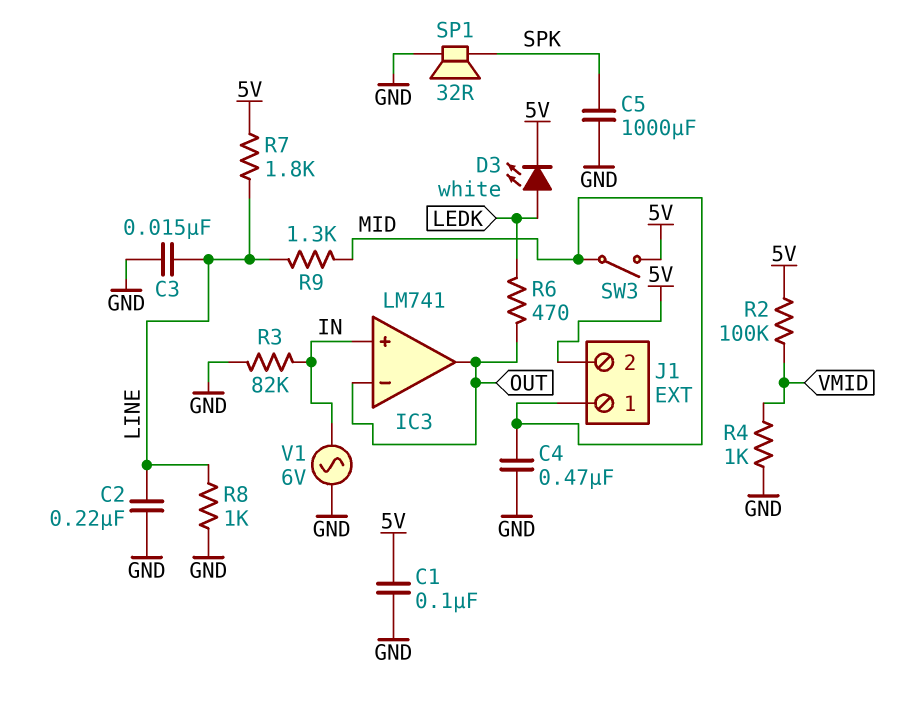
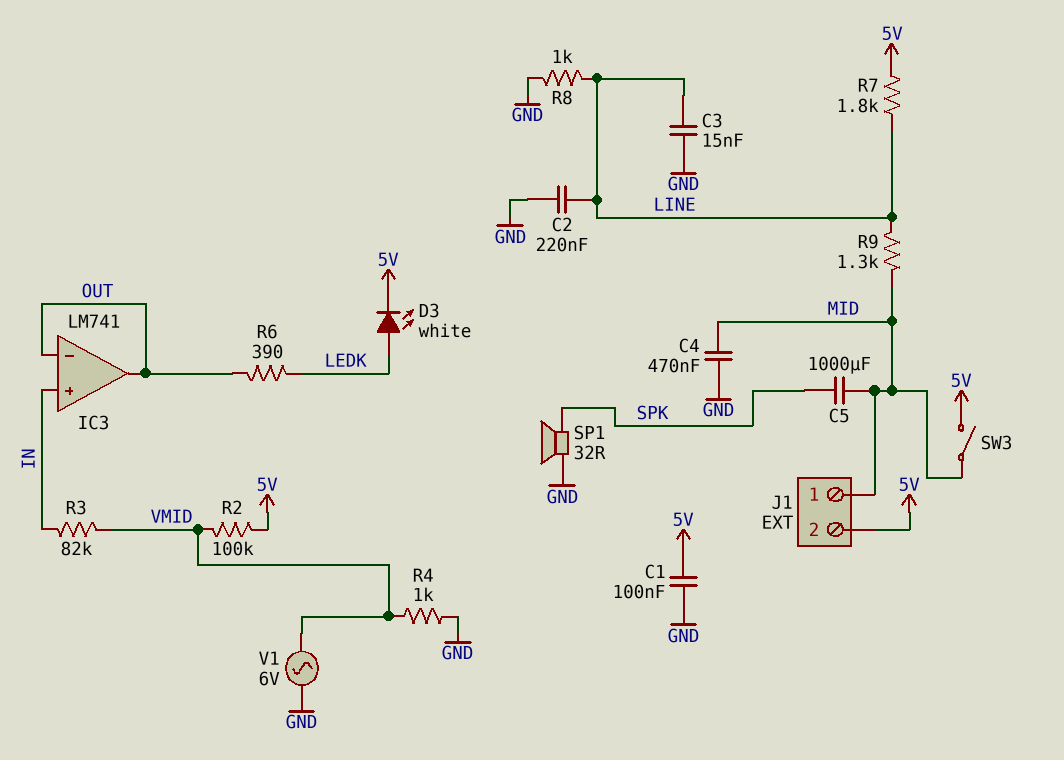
C5: 1000uF (GND, SPK) -> 1000uF (MID, SPK)
R3: 82k (GND, IN) -> 82k (IN, VMID)
R6: 470 (LEDK, OUT) -> 390 (LEDK, OUT)
V1: AC 6V (GND, IN) -> AC 6V (GND, VMID)

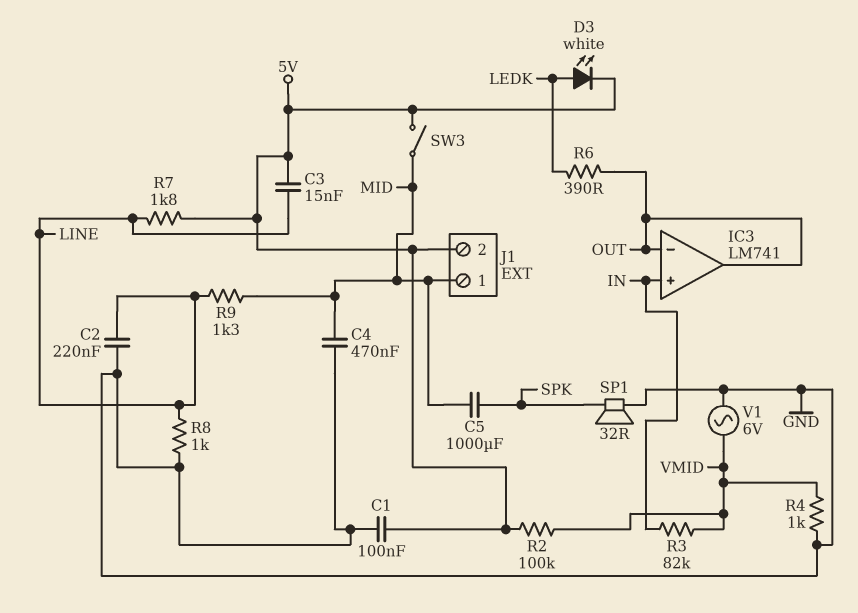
C3: 15nF (GND, LINE) -> 15nF (5V, LINE)

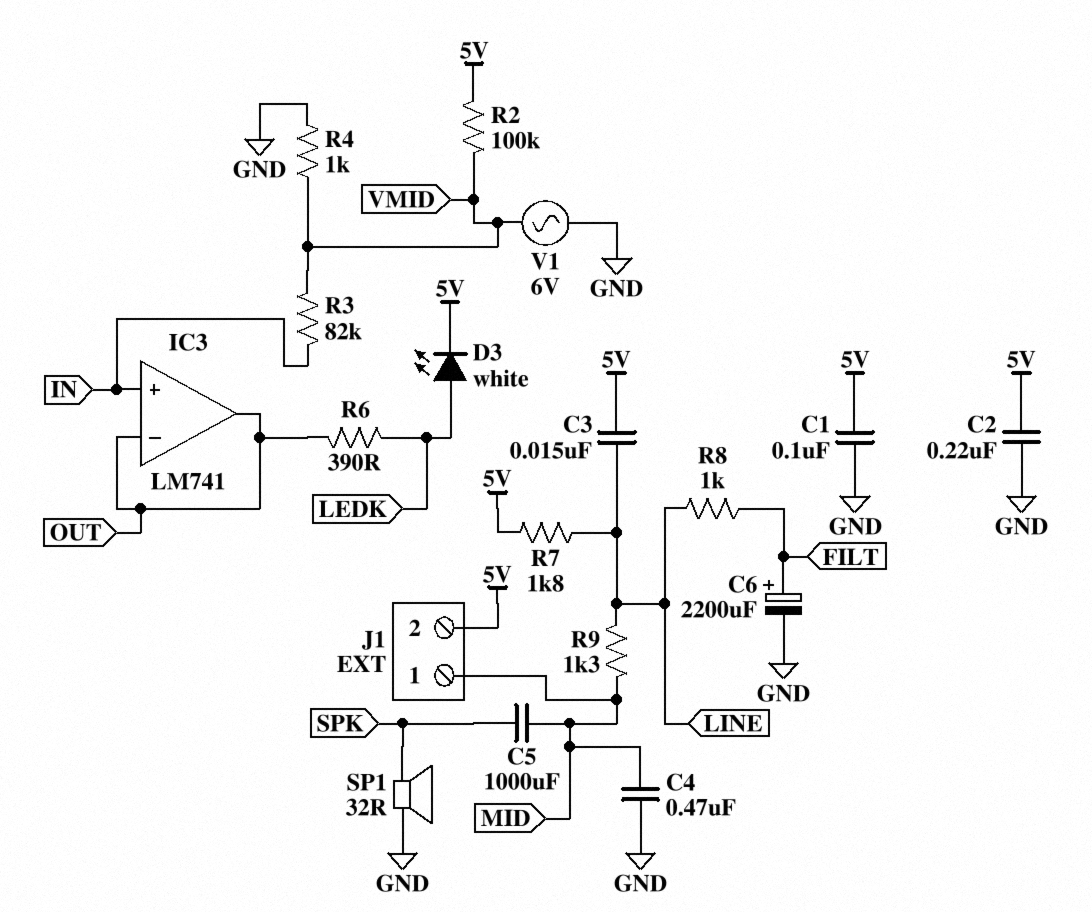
C2: 220nF (GND, LINE) -> 220nF (5V, GND)
C6: none -> 2200uF (plus FILT, minus GND)
R8: 1k (GND, LINE) -> 1k (FILT, LINE)
SW3: switch (5V, MID) -> none

